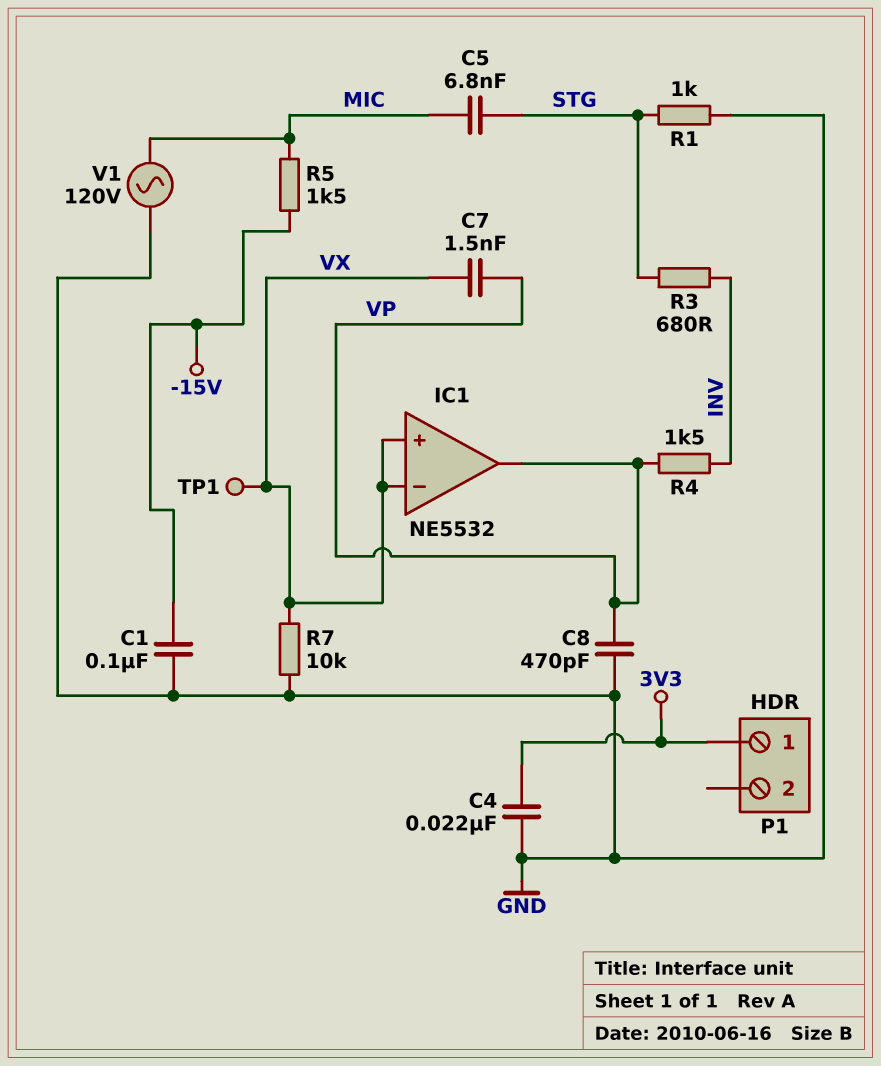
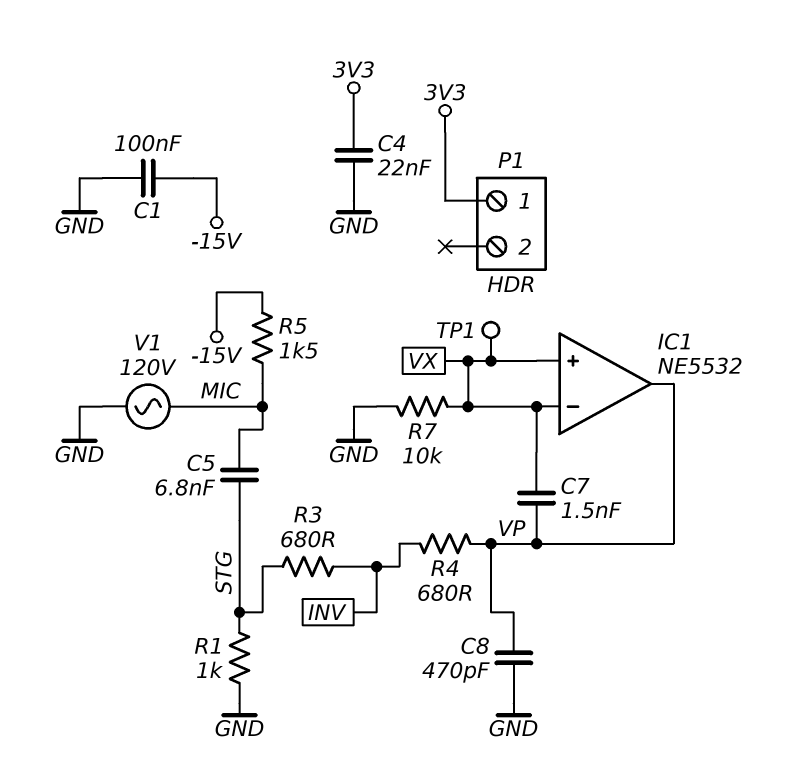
R4: 1.5k (INV, VP) -> 680 (INV, VP)

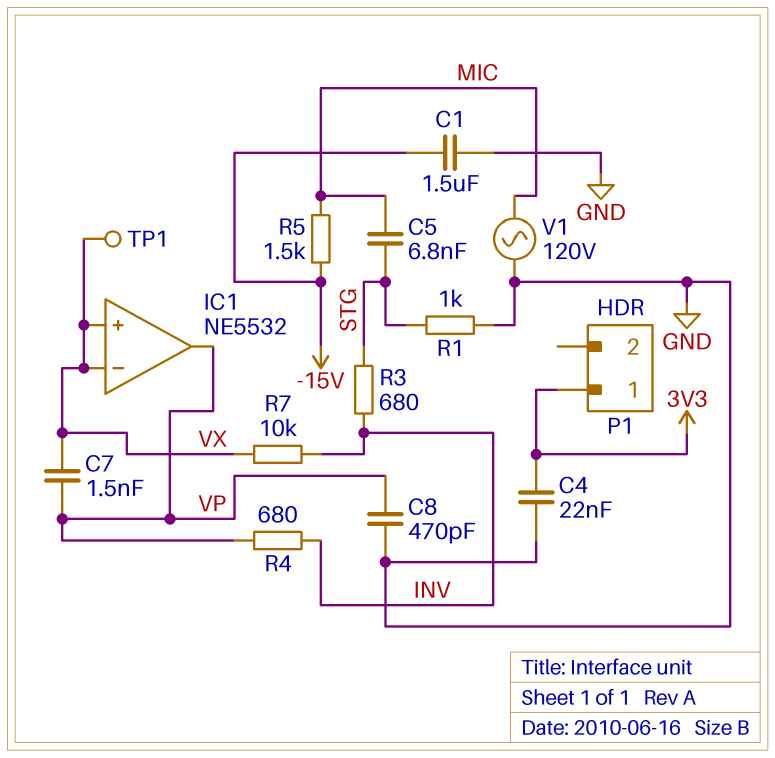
C1: 100nF (-15V, GND) -> 1.5uF (-15V, GND)
R7: 10k (GND, VX) -> 10k (INV, VX)

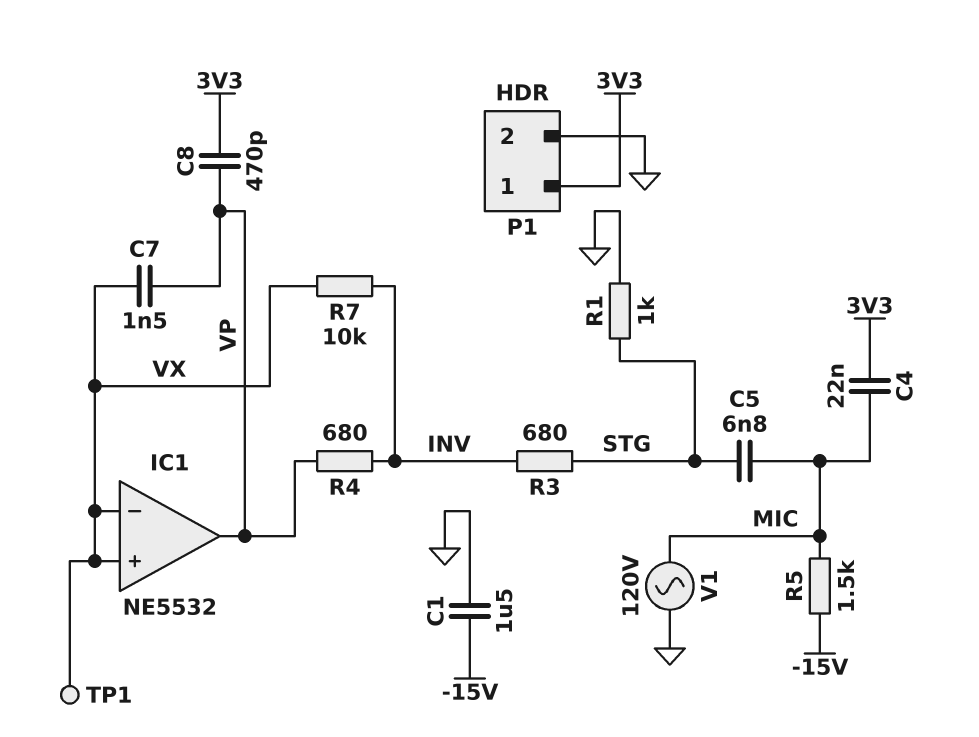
C4: 22nF (3V3, GND) -> 22nF (3V3, MIC)
C8: 470pF (GND, VP) -> 470pF (3V3, VP)
P1 pin 2: none -> GND

